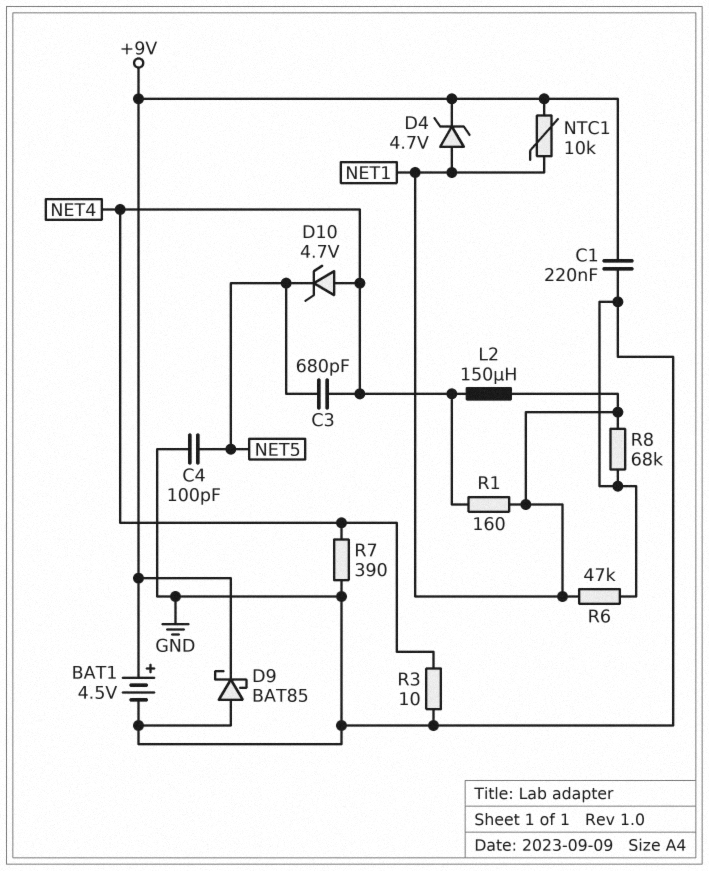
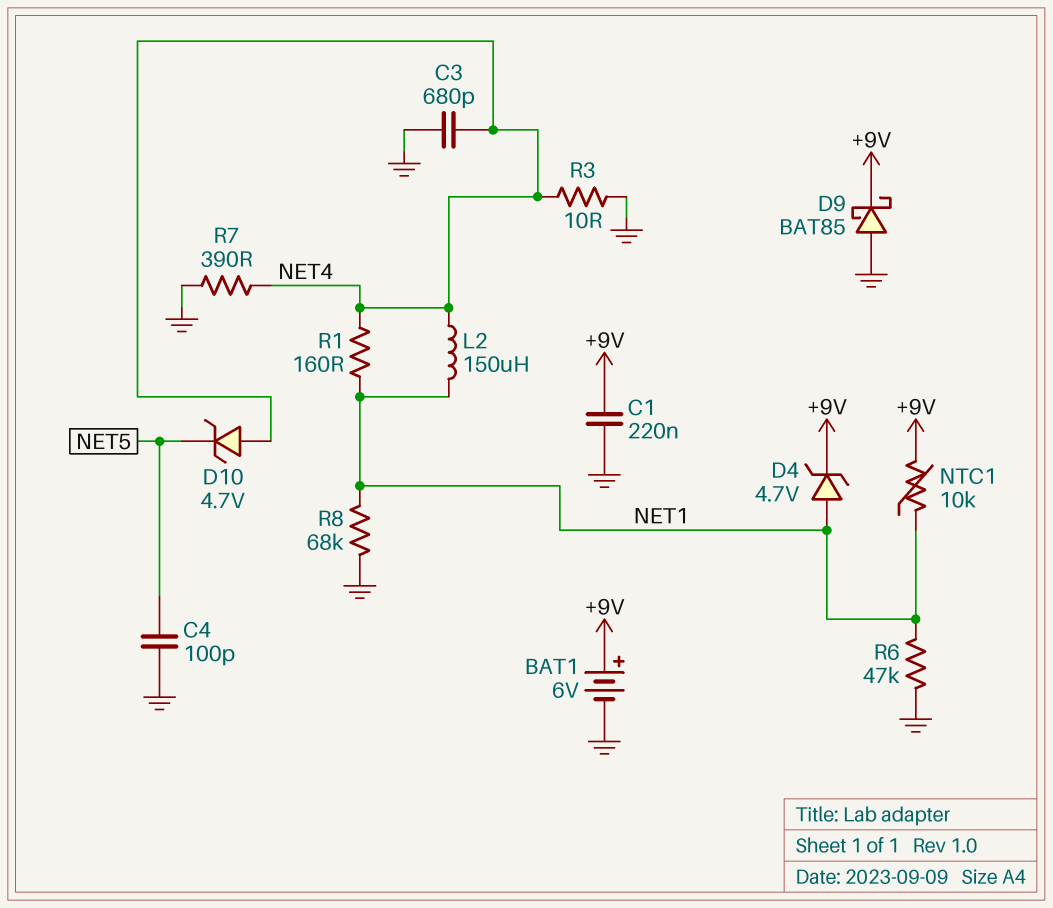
BAT1: 4.5V (plus +9V, minus GND) -> 6V (plus +9V, minus GND)
C3: 680pF (NET4, NET5) -> 680pF (GND, NET4)

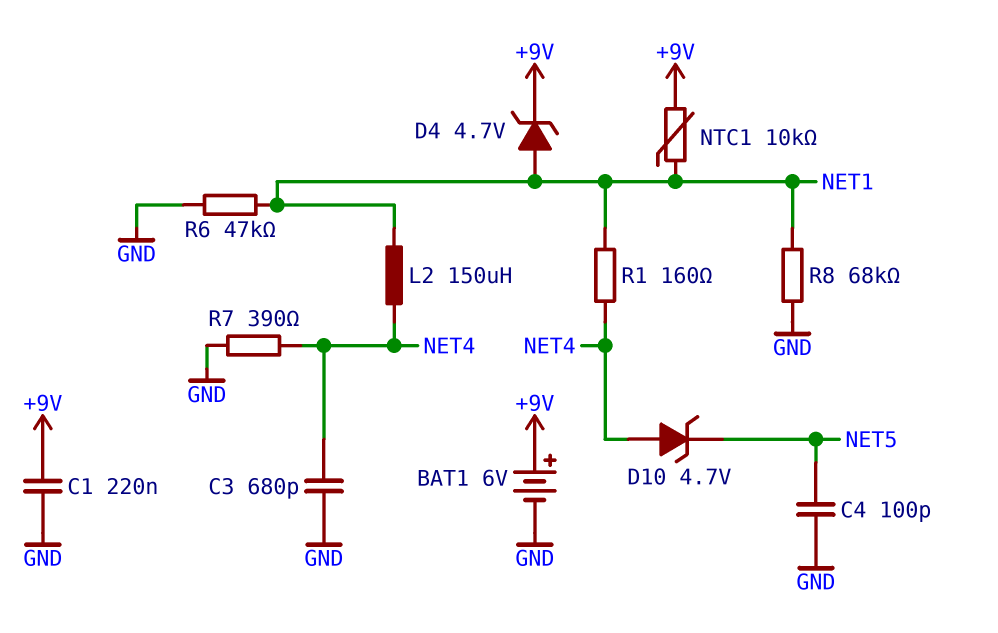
D9: schottky BAT85 (A GND, K +9V) -> none
R3: 10 (GND, NET4) -> none

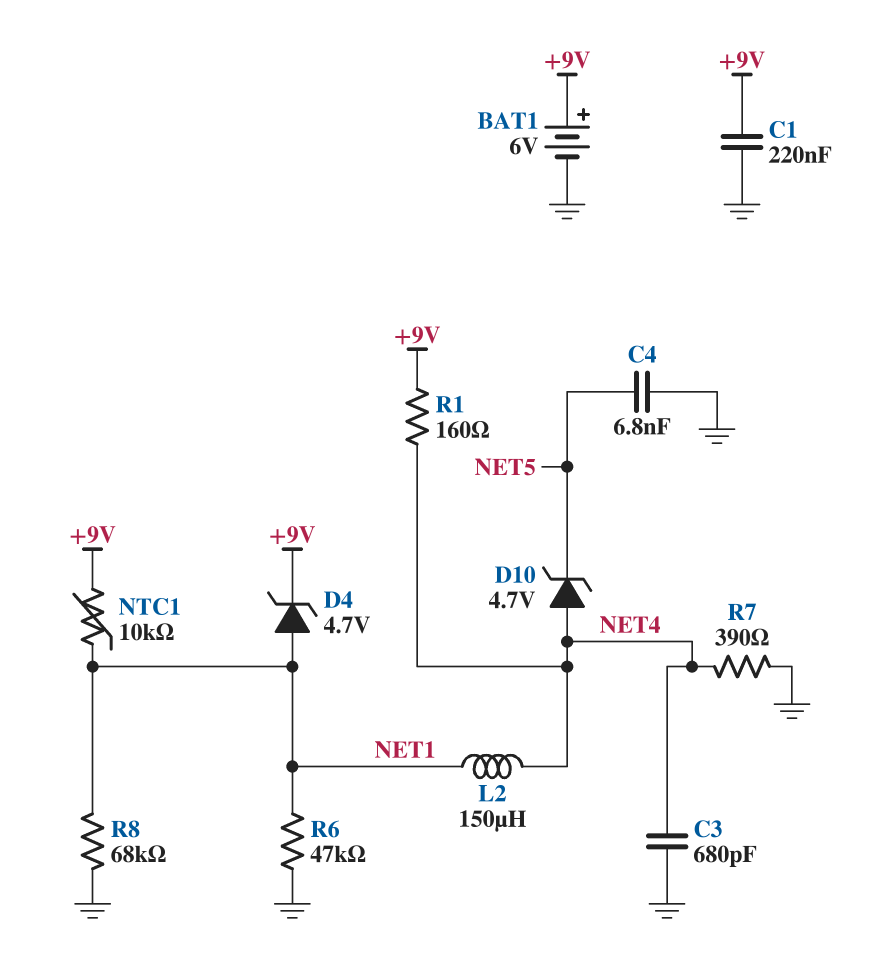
C4: 100pF (GND, NET5) -> 6.8nF (GND, NET5)
R1: 160 (NET1, NET4) -> 160 (+9V, NET4)

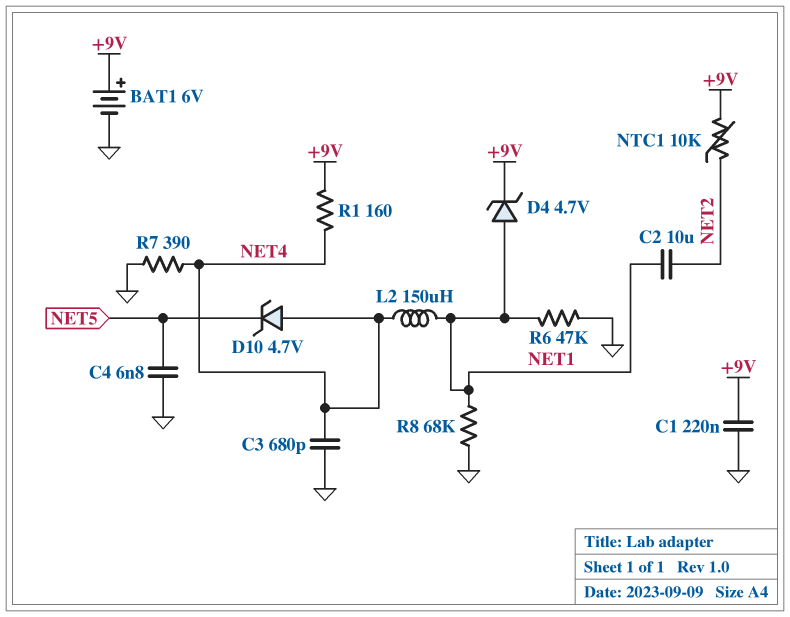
C2: none -> 10uF (NET1, NET2)
NTC1: 10k (+9V, NET1) -> 10k (+9V, NET2)

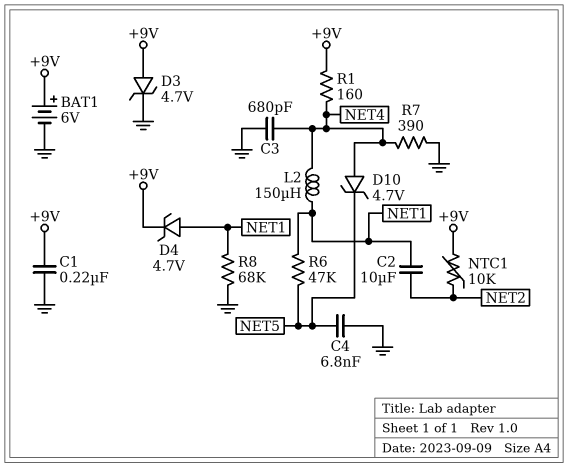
D3: none -> zener 4.7V (A +9V, K GND)
R6: 47k (GND, NET1) -> 47k (NET1, NET5)

